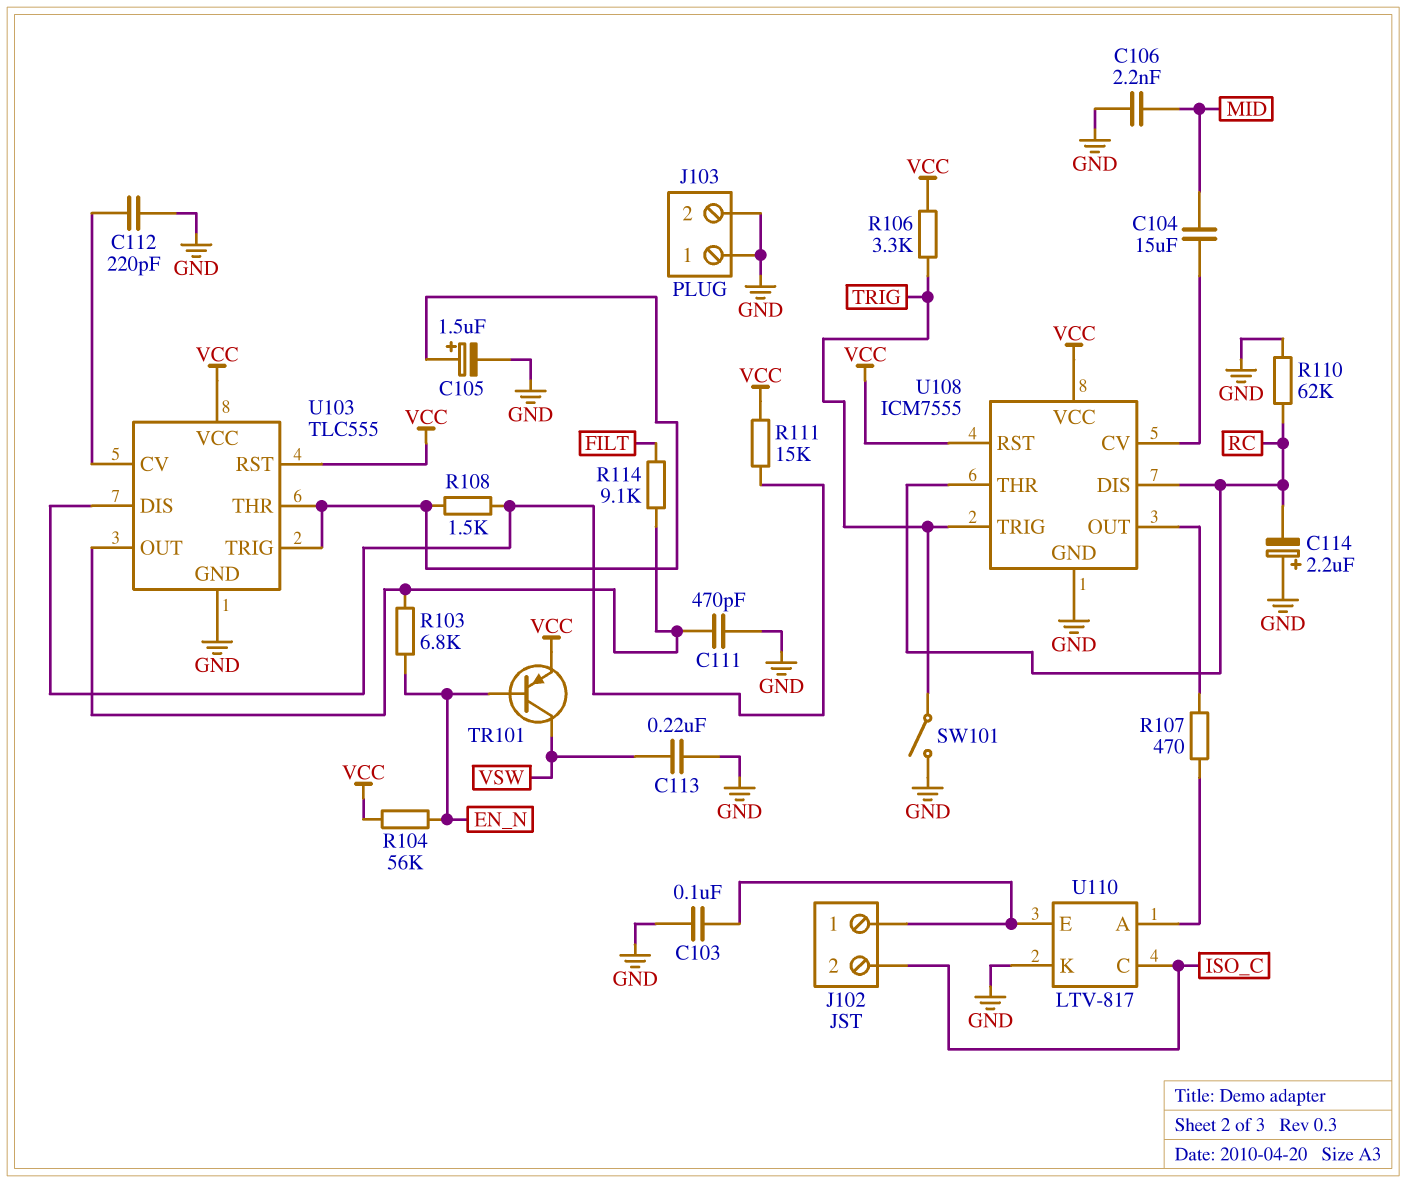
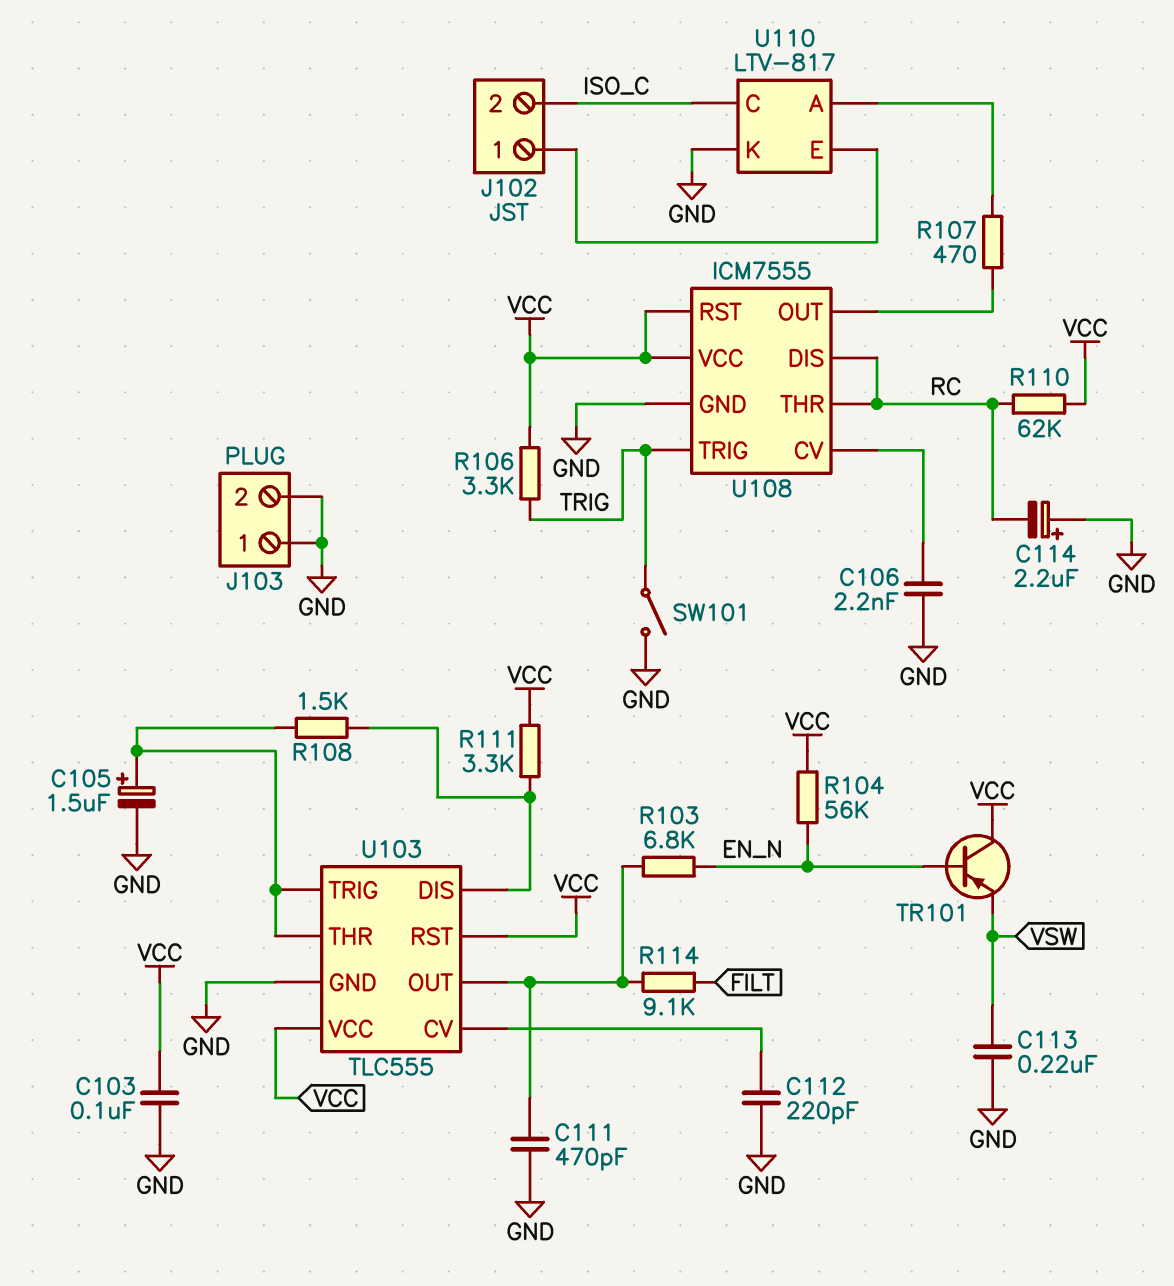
C103: 100nF (GND, J102/1) -> 100nF (GND, VCC)
C104: 15uF (MID, U108/CV) -> none
C106: 2.2nF (GND, MID) -> 2.2nF (GND, U108/CV)
R110: 62k (GND, RC) -> 62k (RC, VCC)
R111: 15k (U103/DIS, VCC) -> 3.3k (U103/DIS, VCC)
TR101: PNP (B EN_N, C VSW, E VCC) -> PNP (B EN_N, C VCC, E VSW)

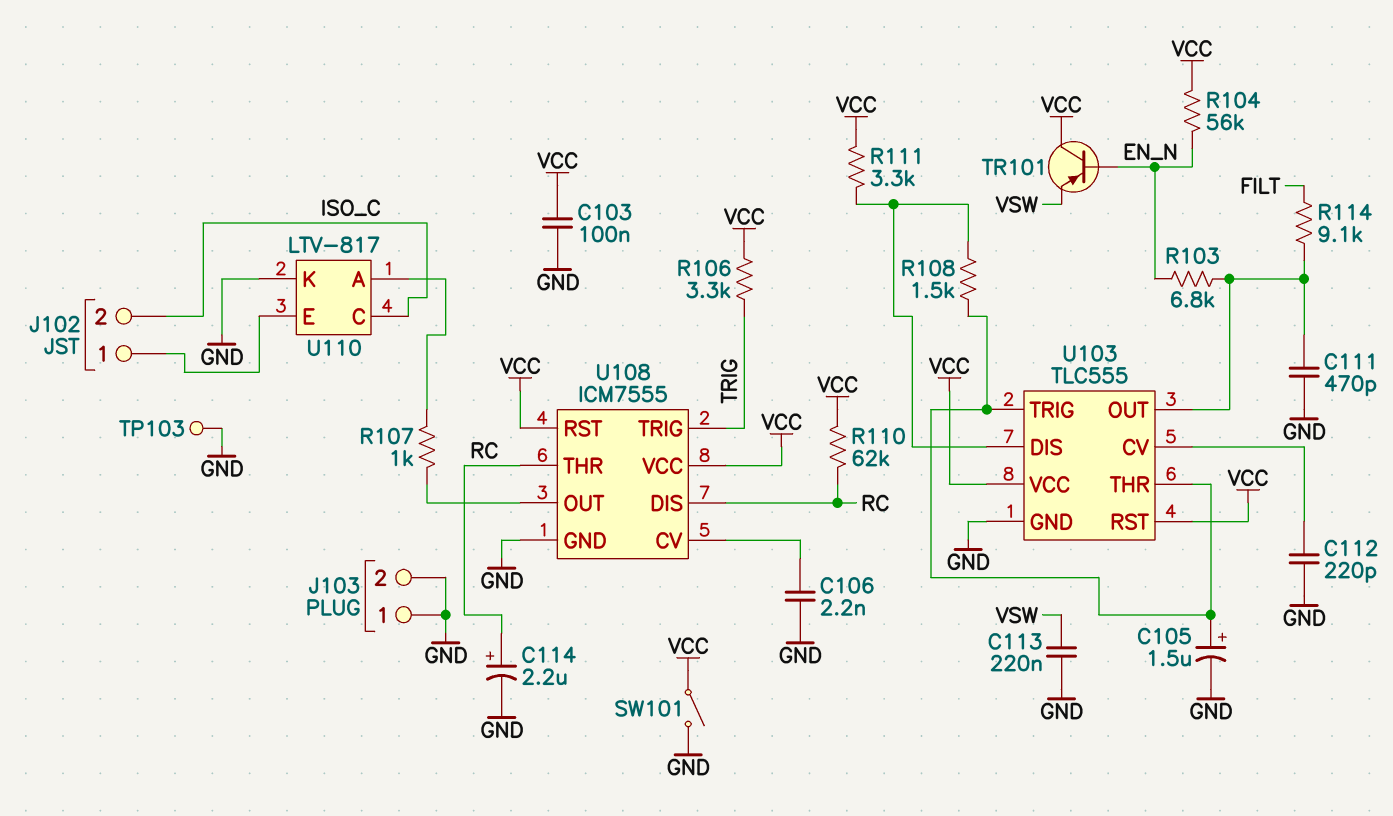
C114: 2.2uF (plus GND, minus RC) -> 2.2uF (plus RC, minus GND)
R107: 470 (U108/OUT, U110/A) -> 1k (U108/OUT, U110/A)
SW101: switch (GND, TRIG) -> switch (GND, VCC)
TP103: none -> test point (GND)

